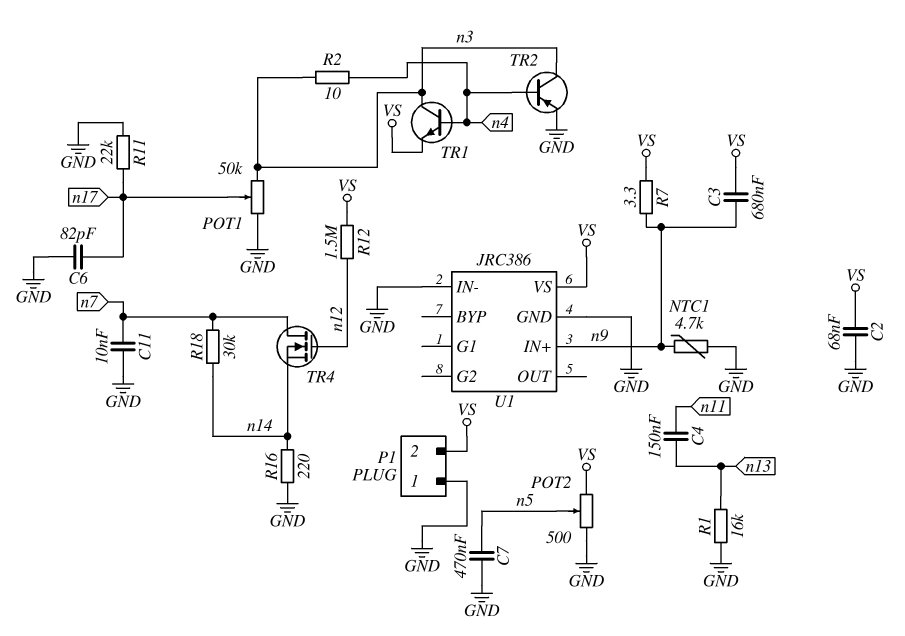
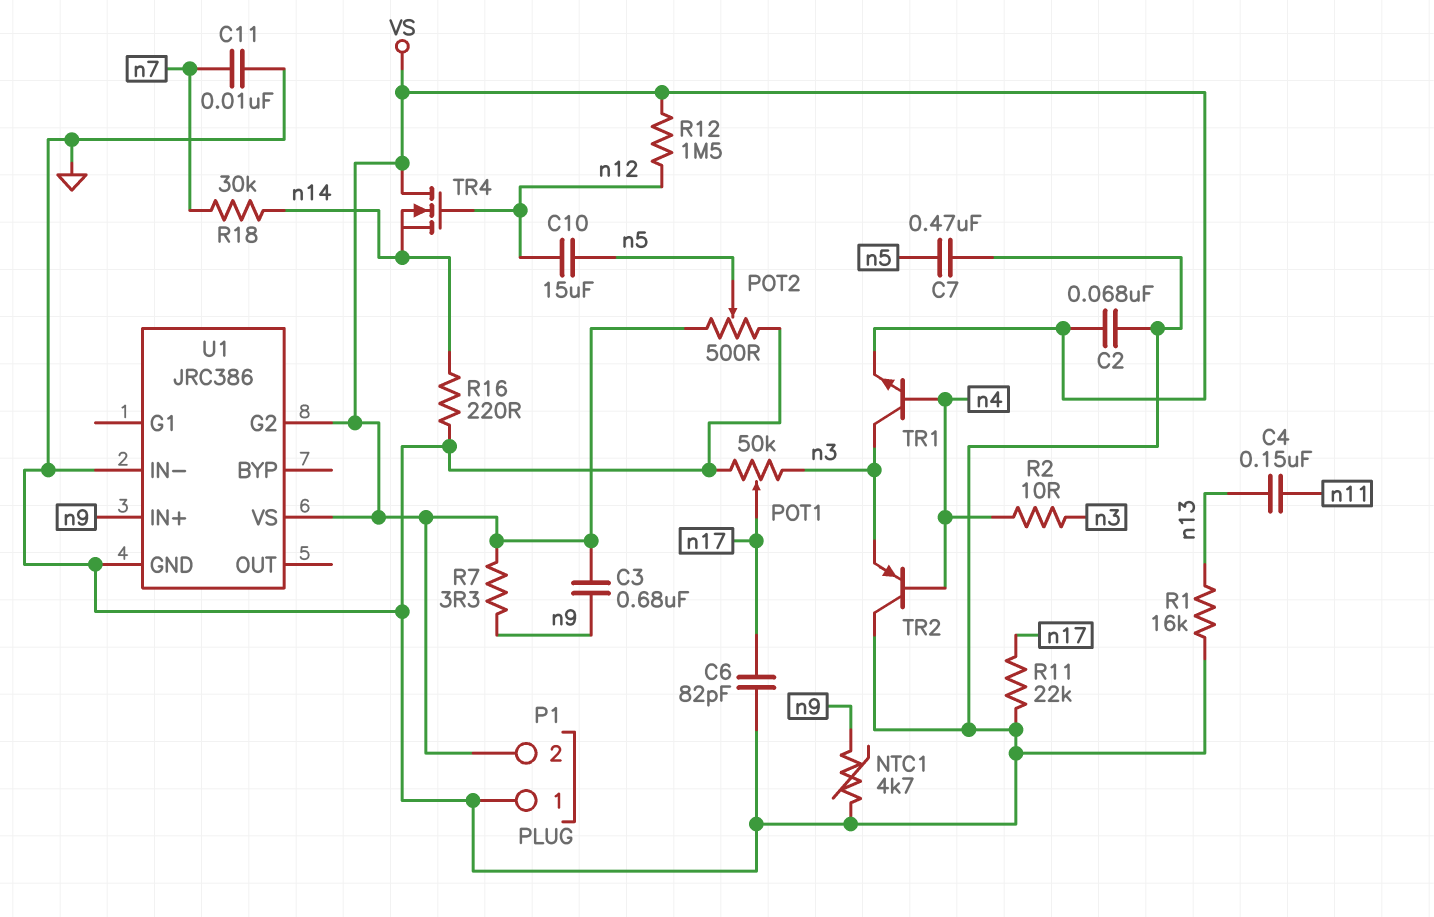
C10: none -> 15uF (n5, n12)
TR2: PNP (B n4, C n3, E GND) -> PNP (B n4, C GND, E n3)
TR4: NMOS (G n12, D n7, S n14) -> NMOS (G n12, D VS, S n14)
U1 pin G2: none -> VS

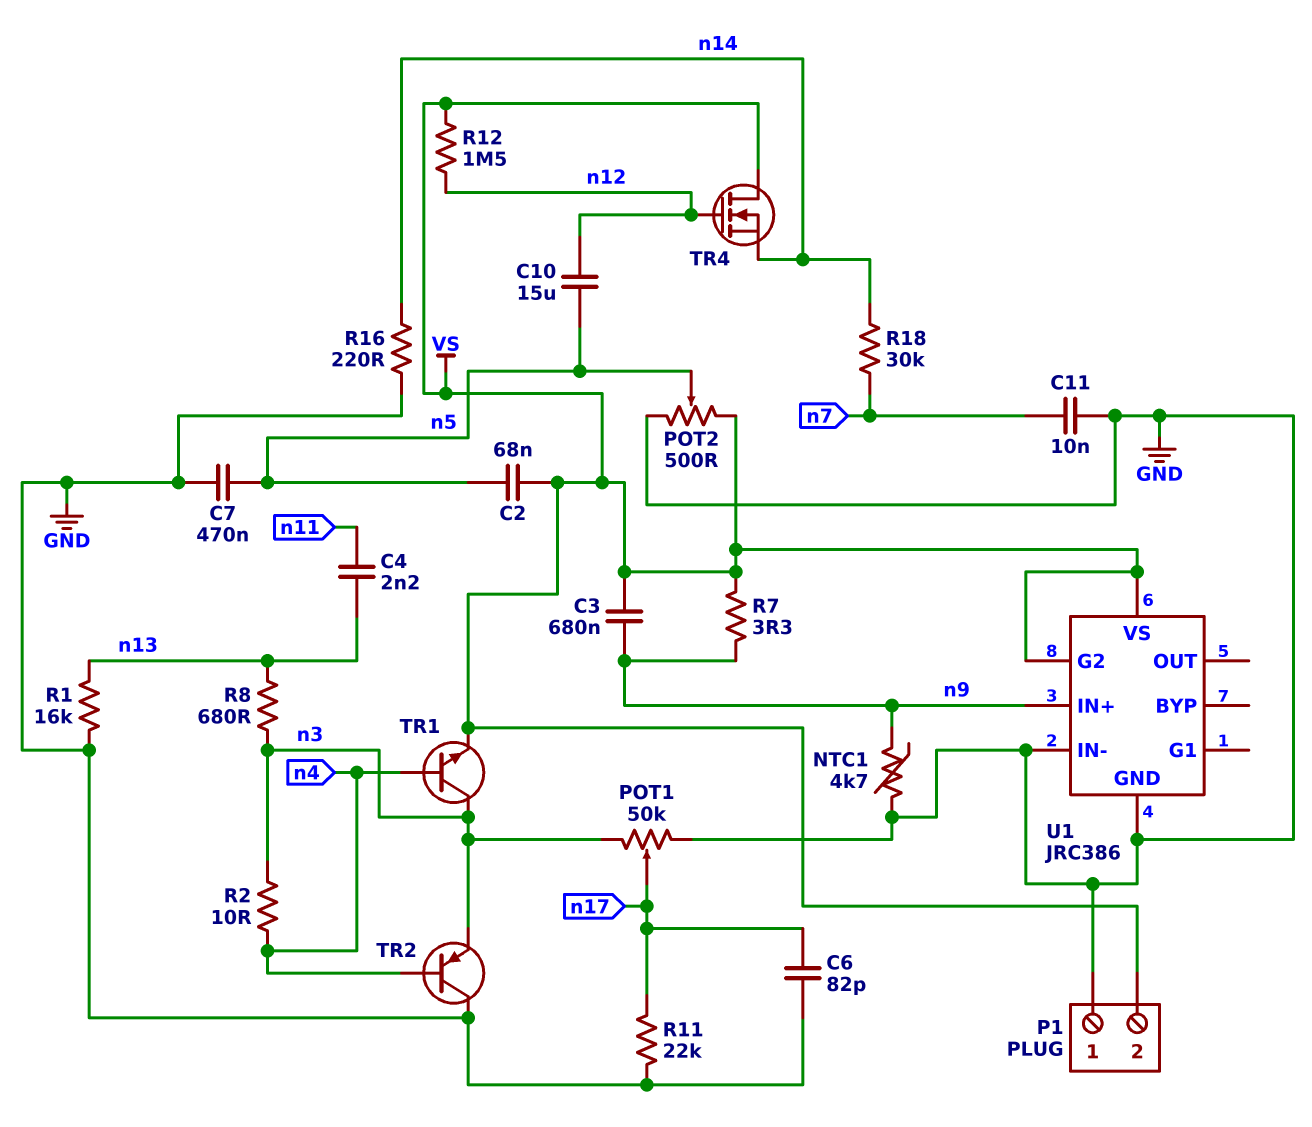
C2: 68nF (GND, VS) -> 68nF (VS, n5)
C4: 150nF (n11, n13) -> 2.2nF (n11, n13)
R8: none -> 680 (n3, n13)

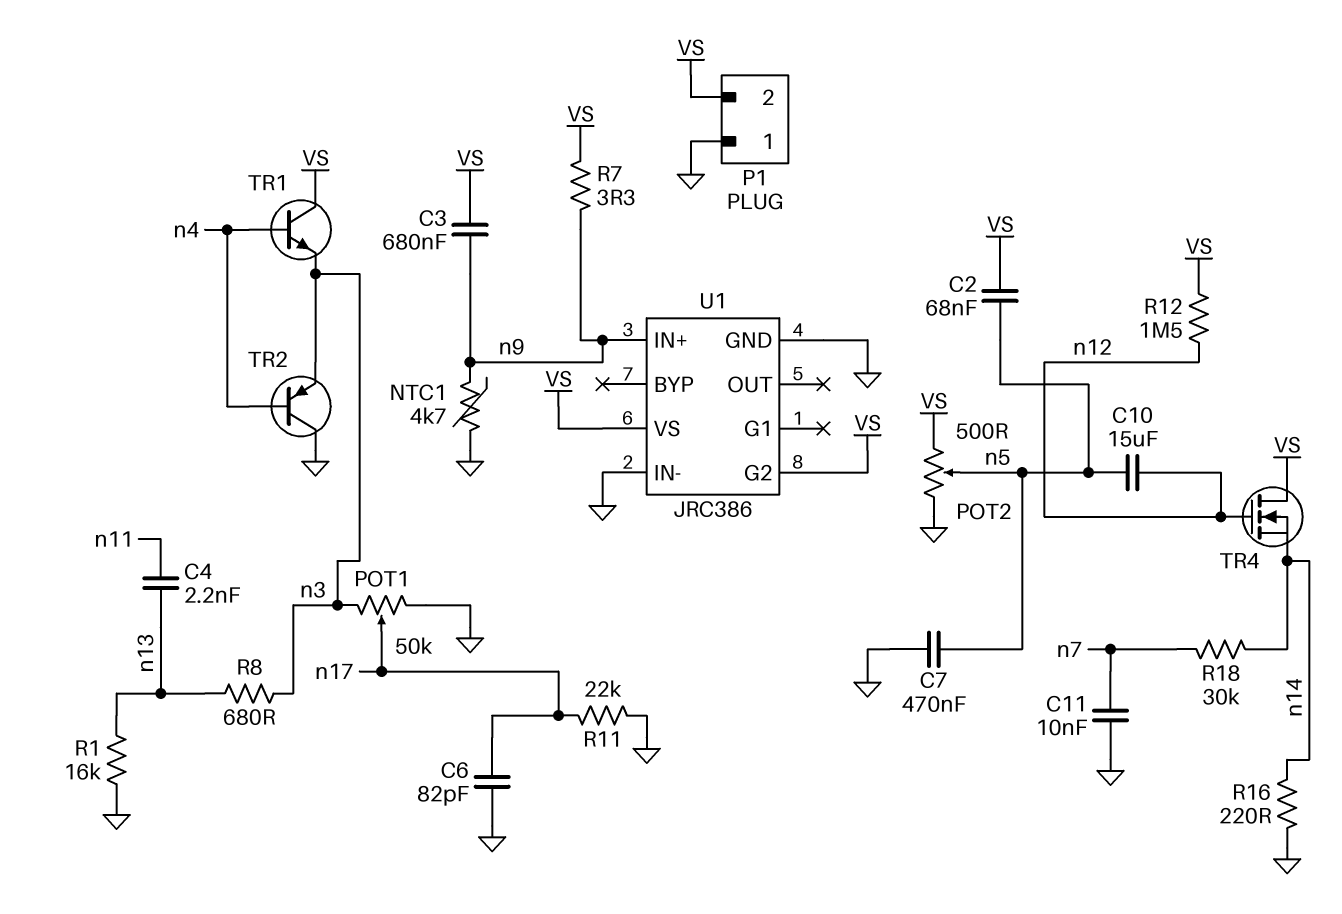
R2: 10 (n3, n4) -> none
TR1: NPN (B n4, C n3, E VS) -> NPN (B n4, C VS, E n3)

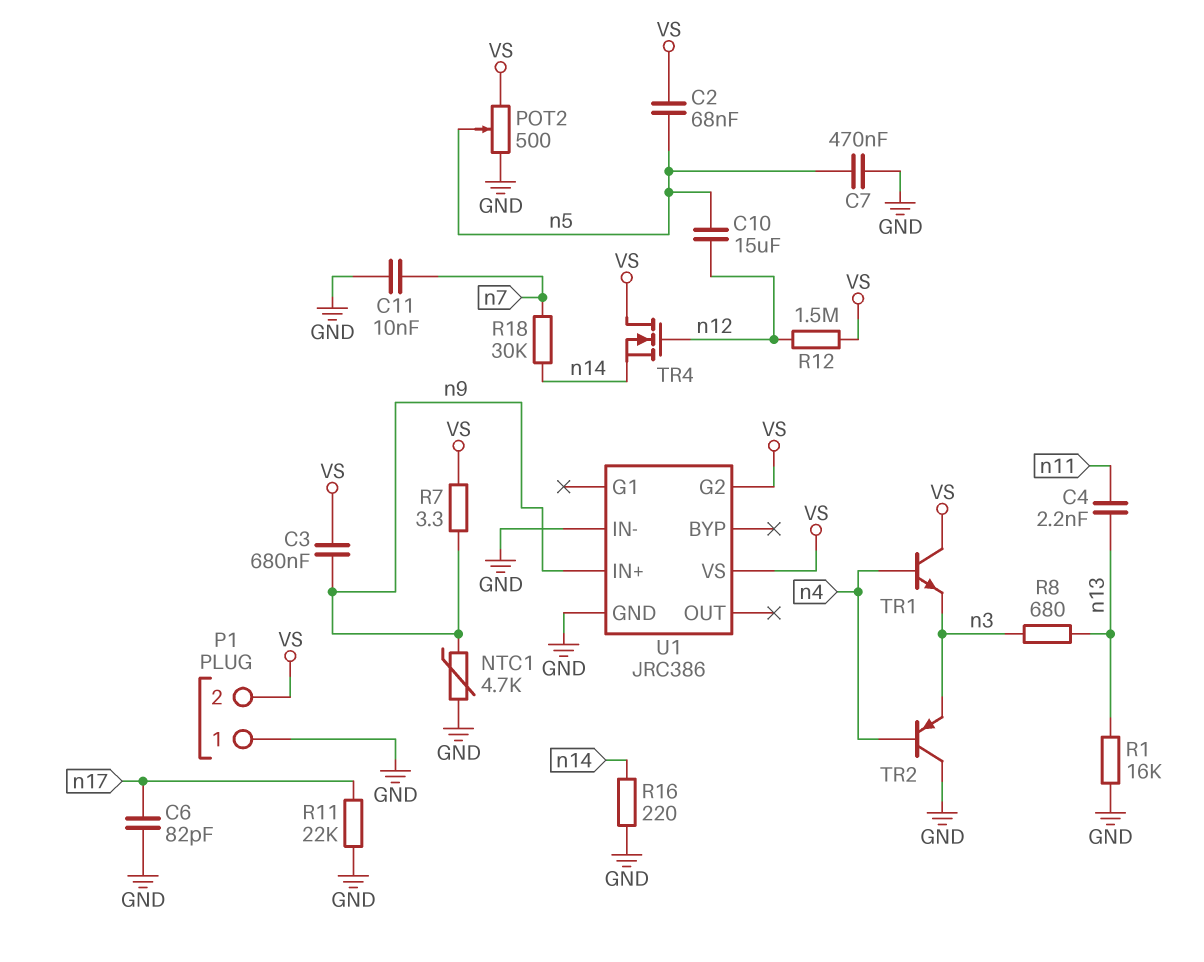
POT1: 50k (GND, n3, wiper n17) -> none

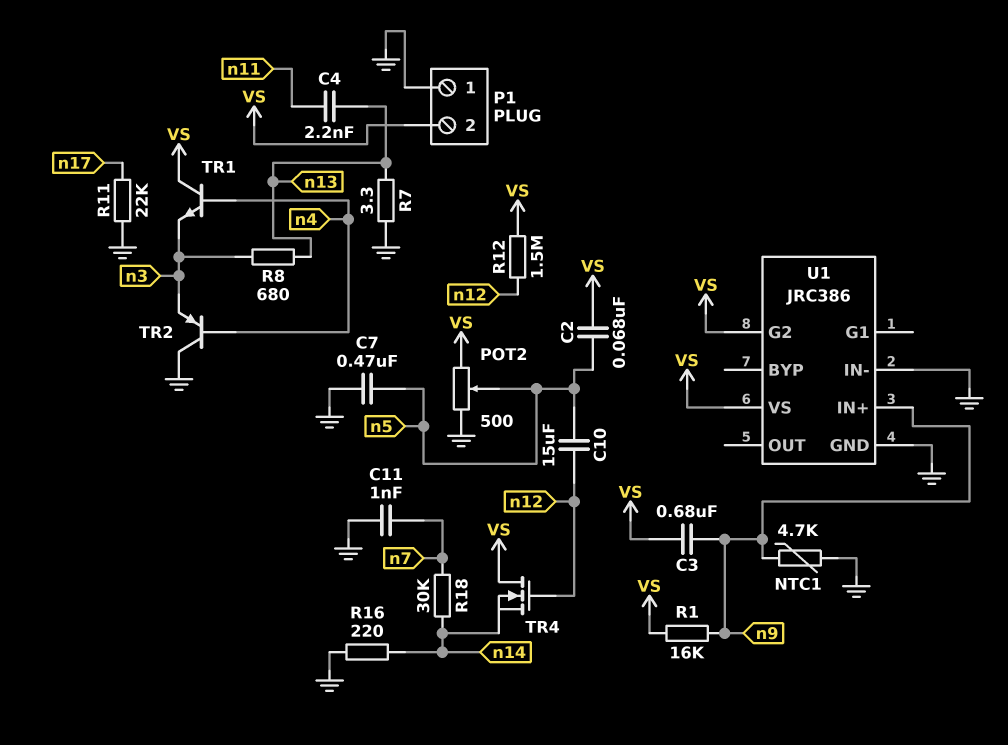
C6: 82pF (GND, n17) -> none
C11: 10nF (GND, n7) -> 1nF (GND, n7)
R1: 16k (GND, n13) -> 16k (VS, n9)
R7: 3.3 (VS, n9) -> 3.3 (GND, n13)

